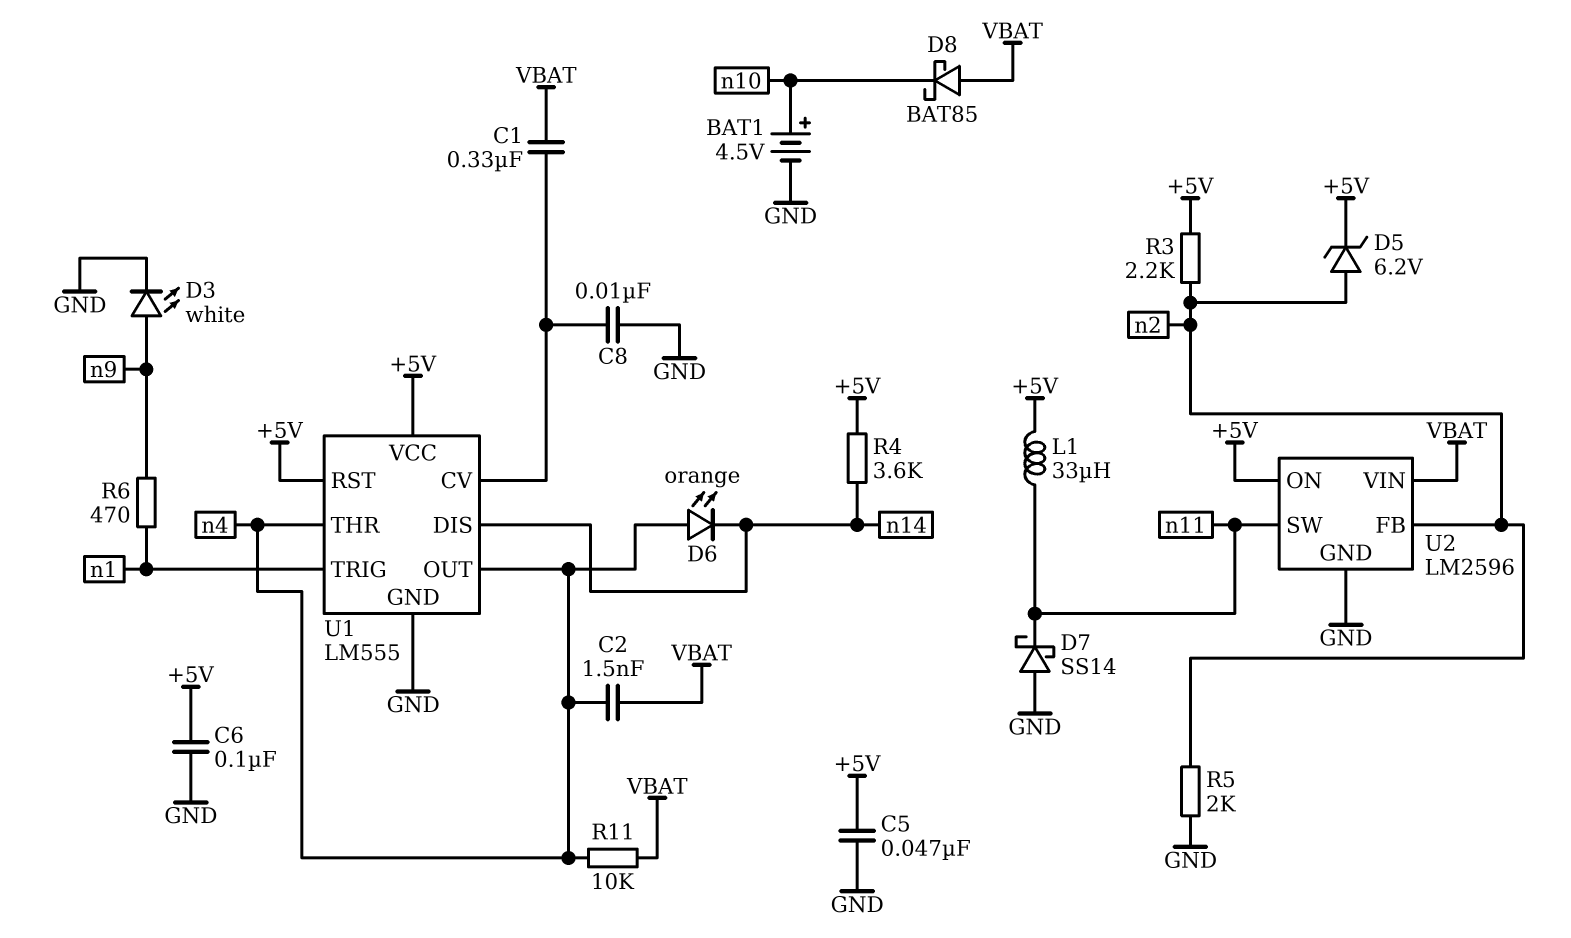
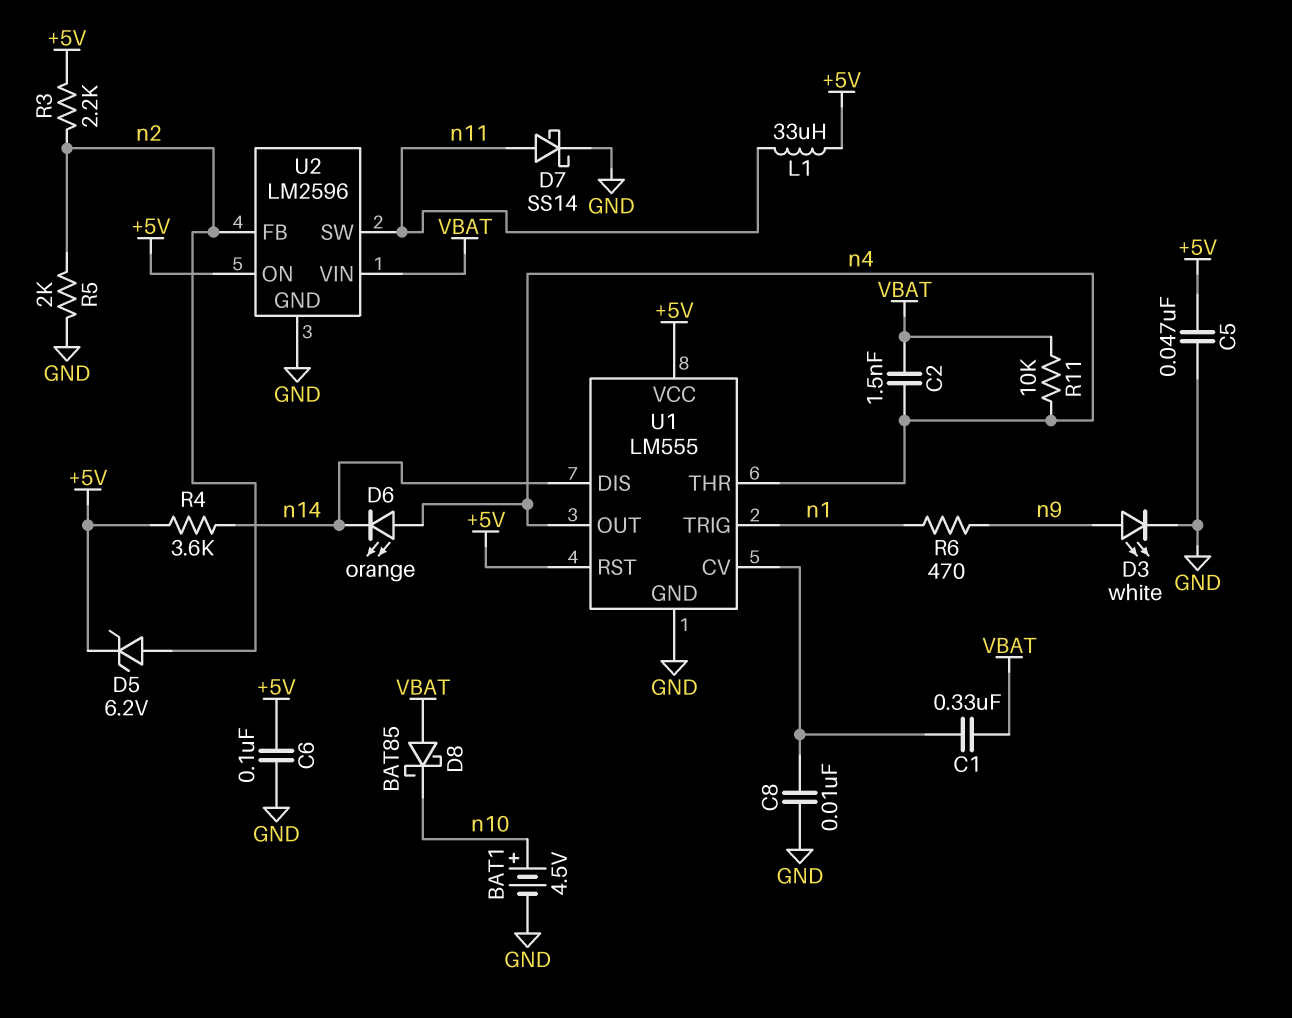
D7: schottky SS14 (A GND, K n11) -> schottky SS14 (A n11, K GND)

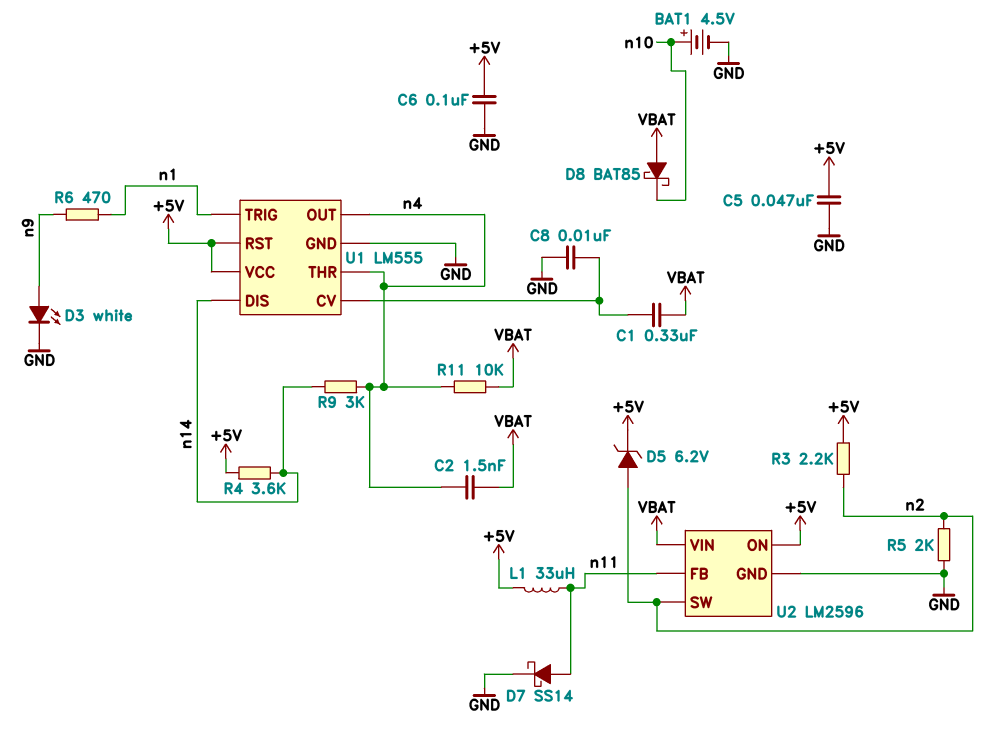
D6: LED orange (A n4, K n14) -> none
R9: none -> 3k (n4, n14)
U2 pin FB: n2 -> n11
U2 pin SW: n11 -> n2

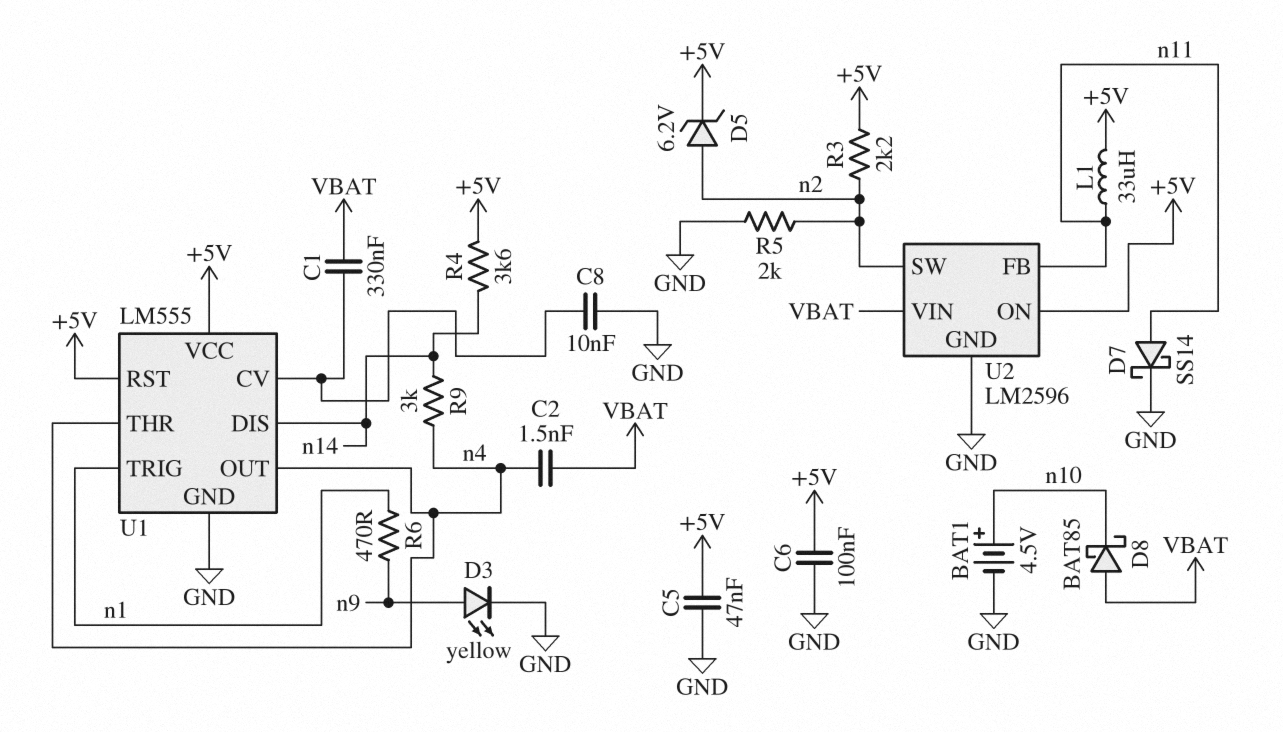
D3: LED white (A n9, K GND) -> LED yellow (A n9, K GND)
R11: 10k (VBAT, n4) -> none

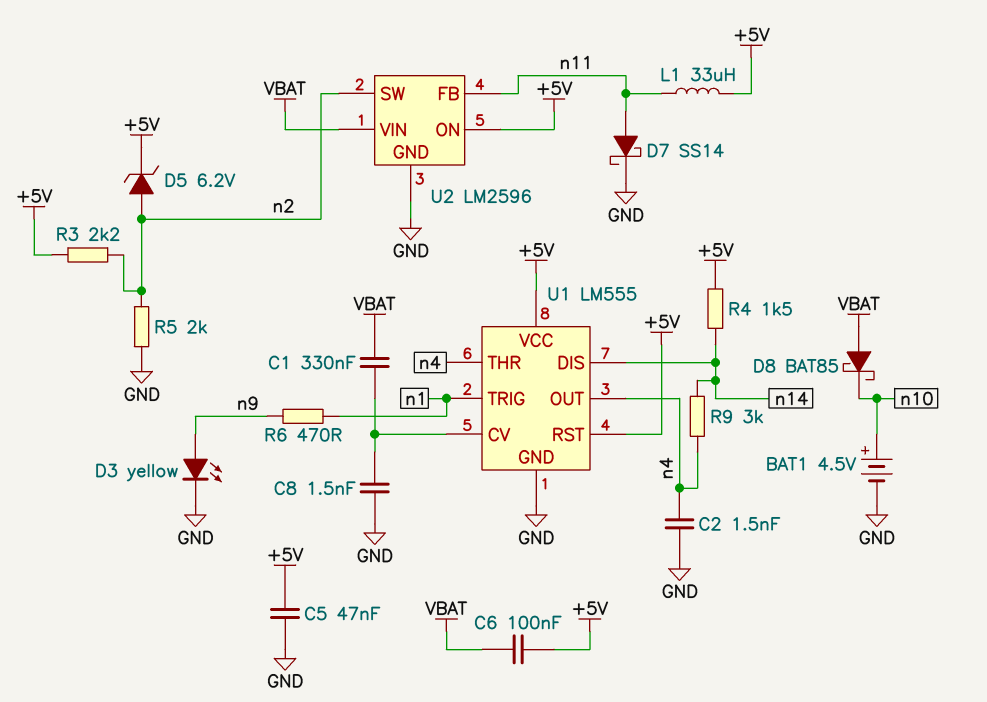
C2: 1.5nF (VBAT, n4) -> 1.5nF (GND, n4)
C6: 100nF (+5V, GND) -> 100nF (+5V, VBAT)
C8: 10nF (GND, U1/CV) -> 1.5nF (GND, U1/CV)
R4: 3.6k (+5V, n14) -> 1.5k (+5V, n14)

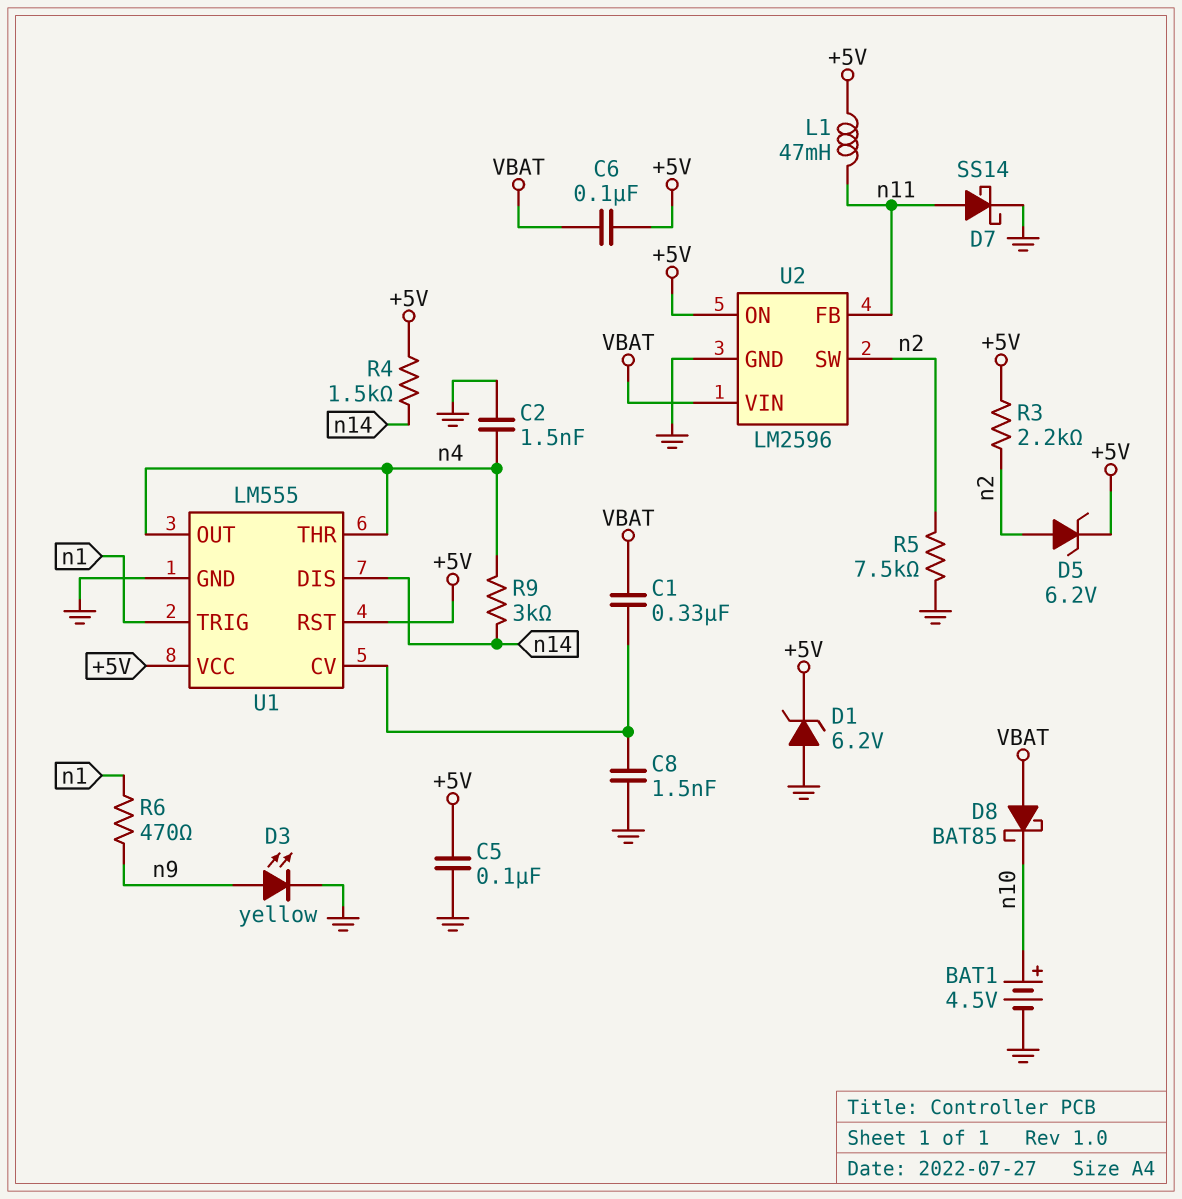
C5: 47nF (+5V, GND) -> 100nF (+5V, GND)
D1: none -> zener 6.2V (A GND, K +5V)
L1: 33uH (+5V, n11) -> 47mH (+5V, n11)
R5: 2k (GND, n2) -> 7.5k (GND, n2)

